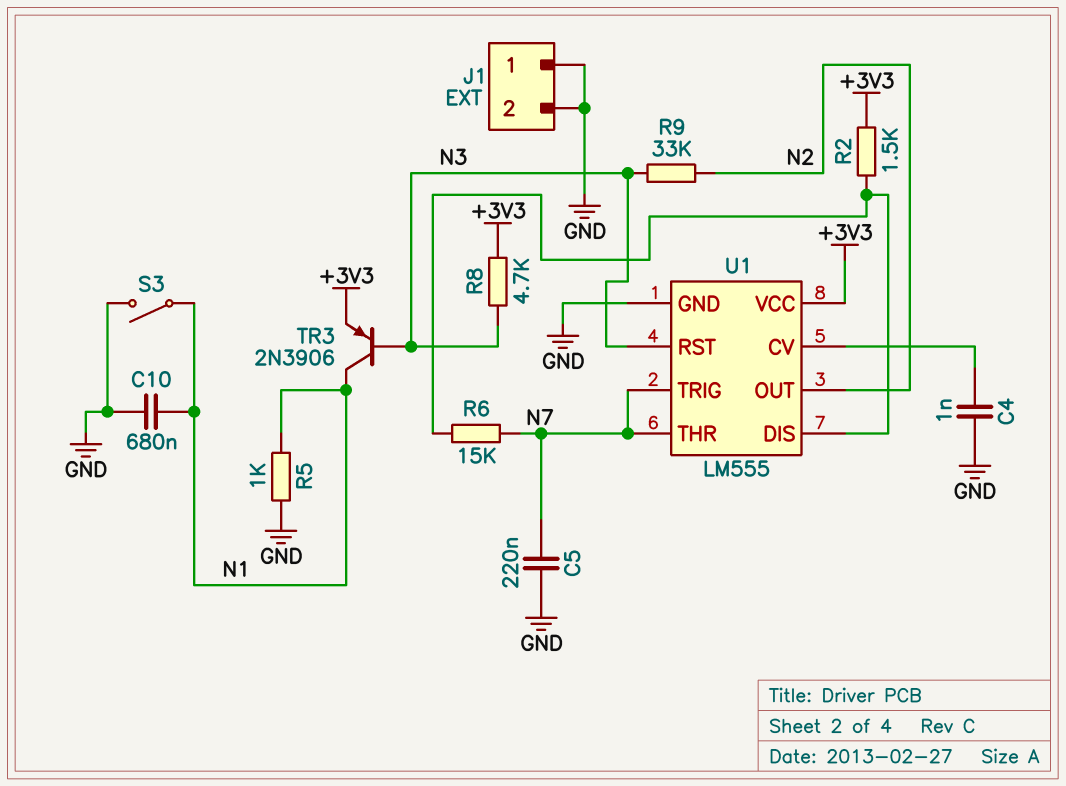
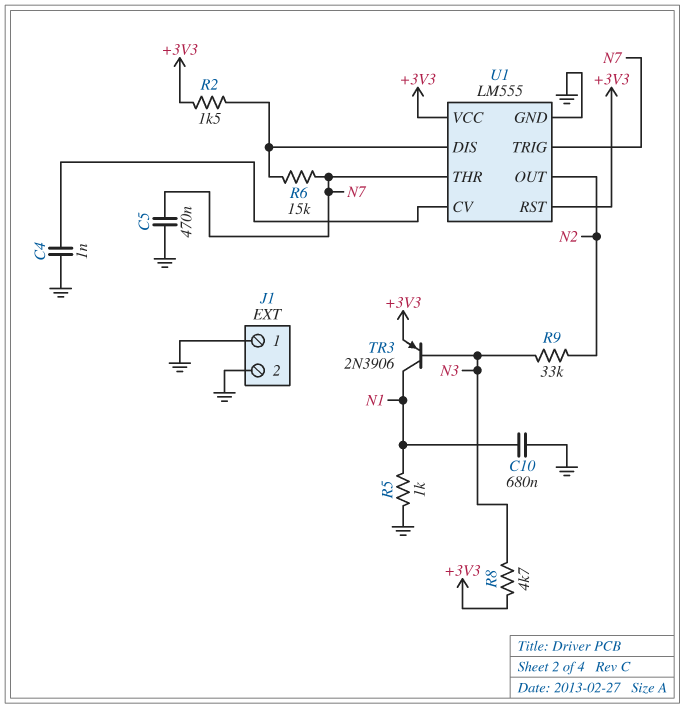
C5: 220nF (GND, N7) -> 470nF (GND, N7)
S3: switch (GND, N1) -> none
U1 pin RST: N3 -> +3V3

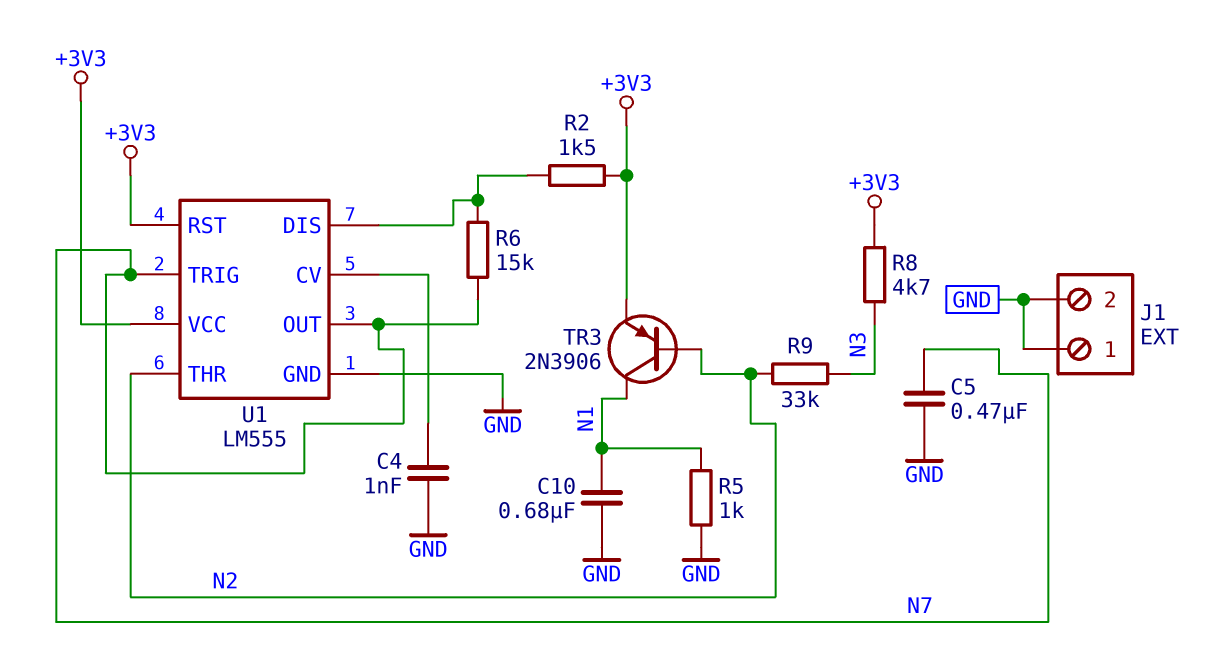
TR3: PNP 2N3906 (B N3, C N1, E +3V3) -> PNP 2N3906 (B N2, C N1, E +3V3)
U1 pin OUT: N2 -> N7
U1 pin THR: N7 -> N2

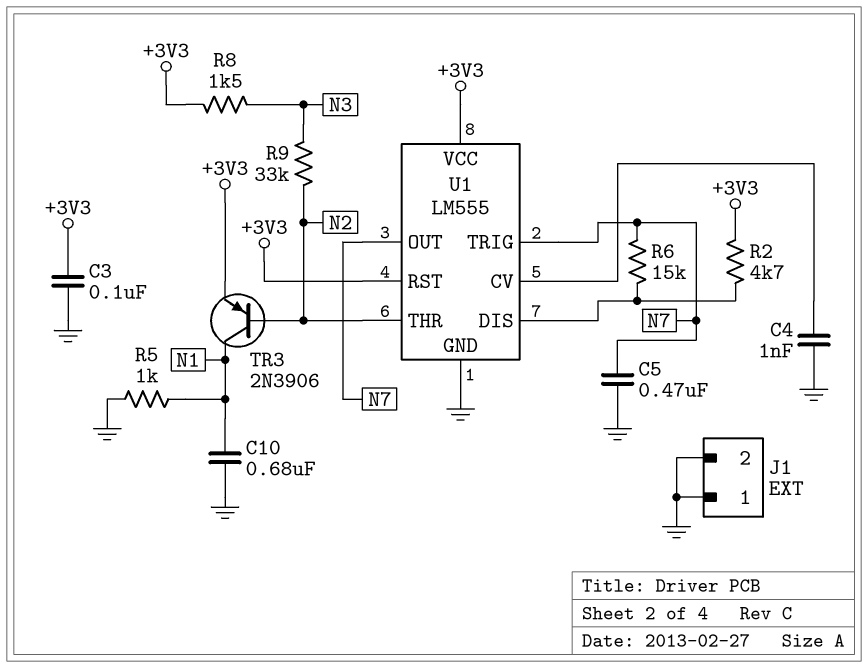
C3: none -> 100nF (+3V3, GND)
R2: 1.5k (+3V3, U1/DIS) -> 4.7k (+3V3, U1/DIS)
R8: 4.7k (+3V3, N3) -> 1.5k (+3V3, N3)

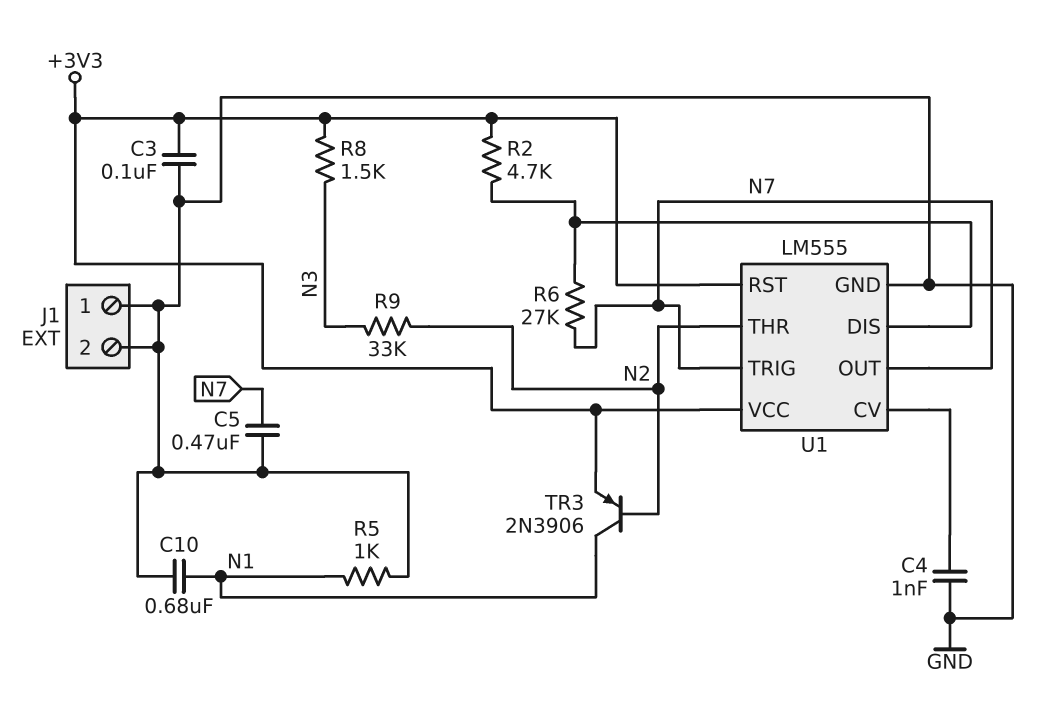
R6: 15k (N7, U1/DIS) -> 27k (N7, U1/DIS)

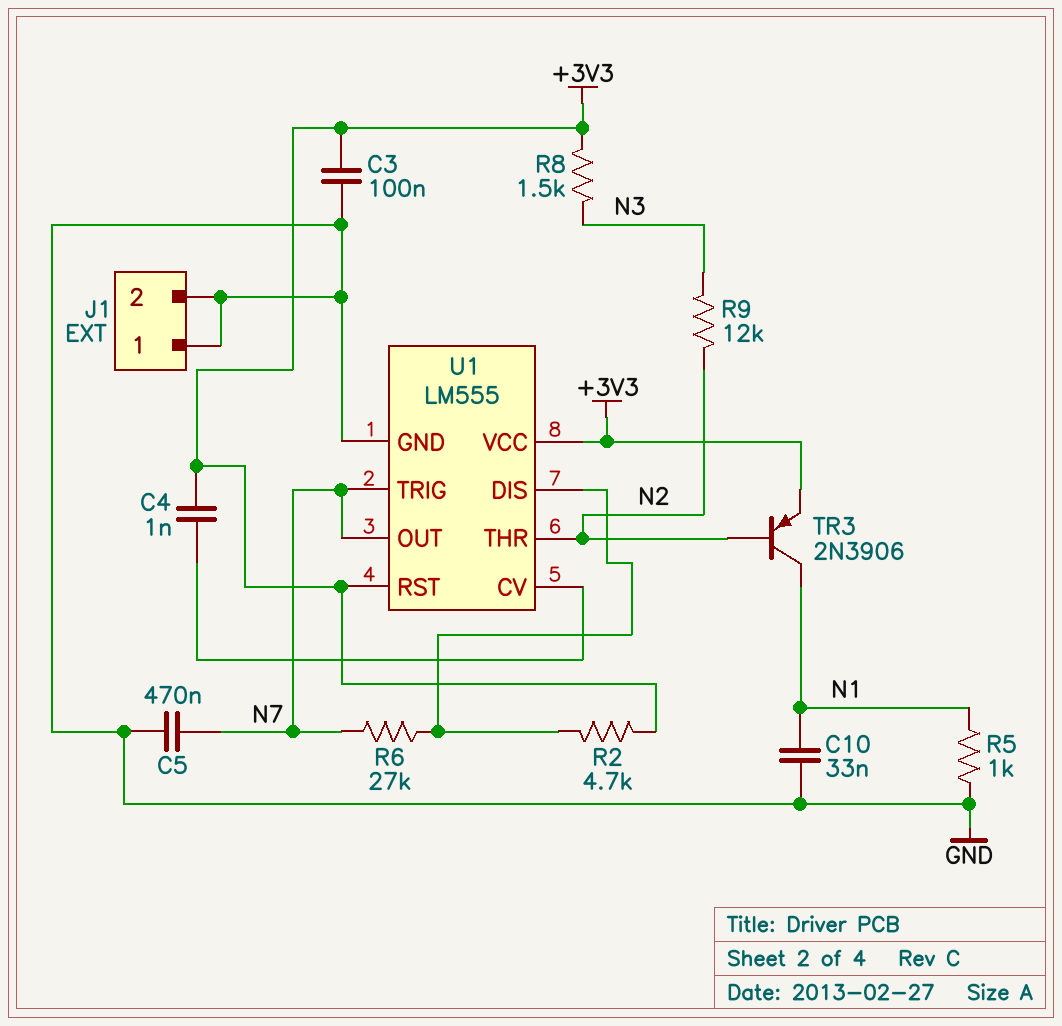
C4: 1nF (GND, U1/CV) -> 1nF (+3V3, U1/CV)
C10: 680nF (GND, N1) -> 33nF (GND, N1)
R9: 33k (N2, N3) -> 12k (N2, N3)

